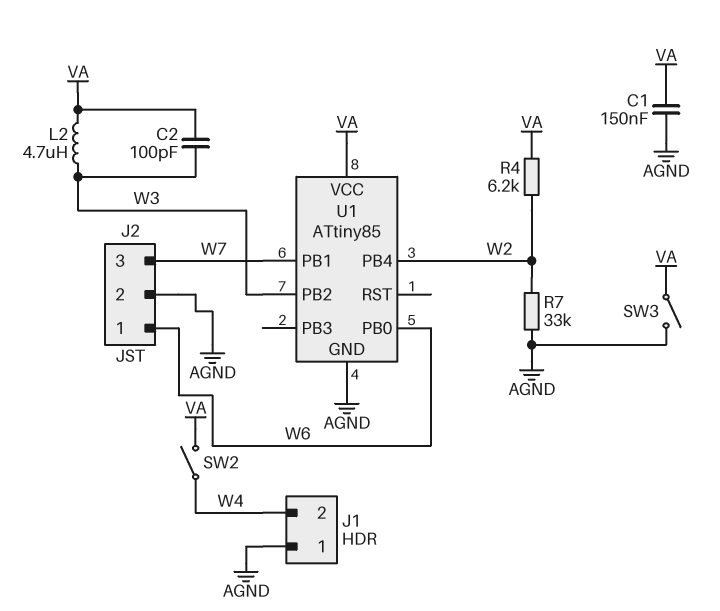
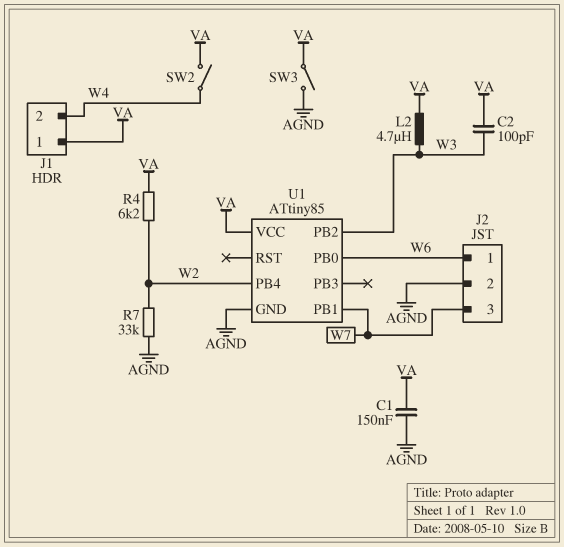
J1 pin 1: AGND -> VA

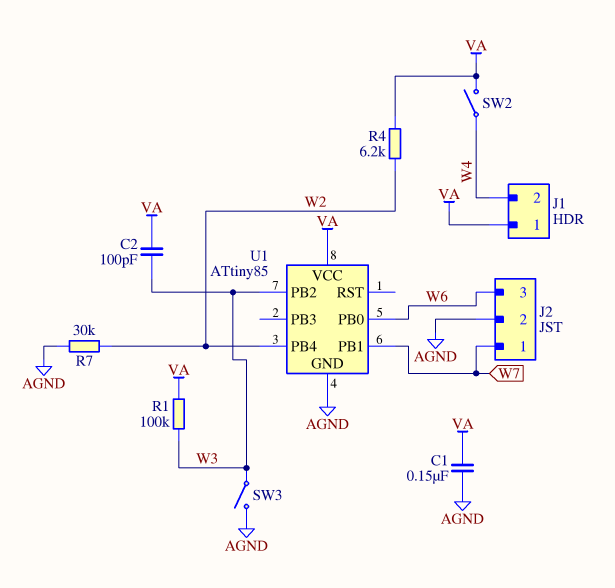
J2 pin 1: W6 -> W7
J2 pin 3: W7 -> W6
L2: 4.7uH (VA, W3) -> none
R1: none -> 100k (VA, W3)
R7: 33k (AGND, W2) -> 30k (AGND, W2)
SW3: switch (AGND, VA) -> switch (AGND, W3)

